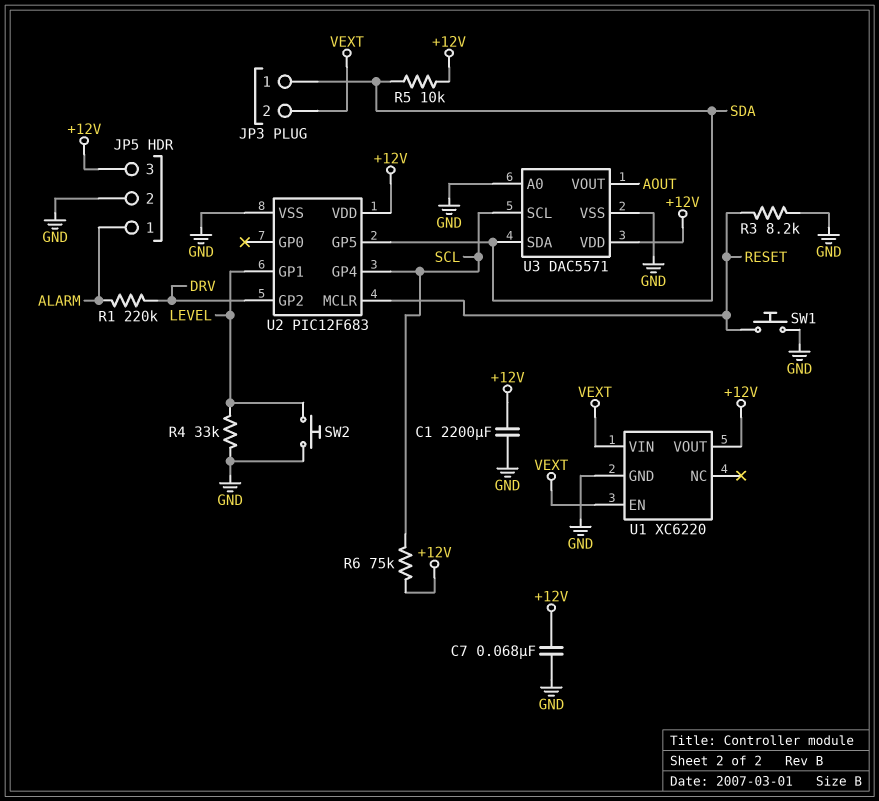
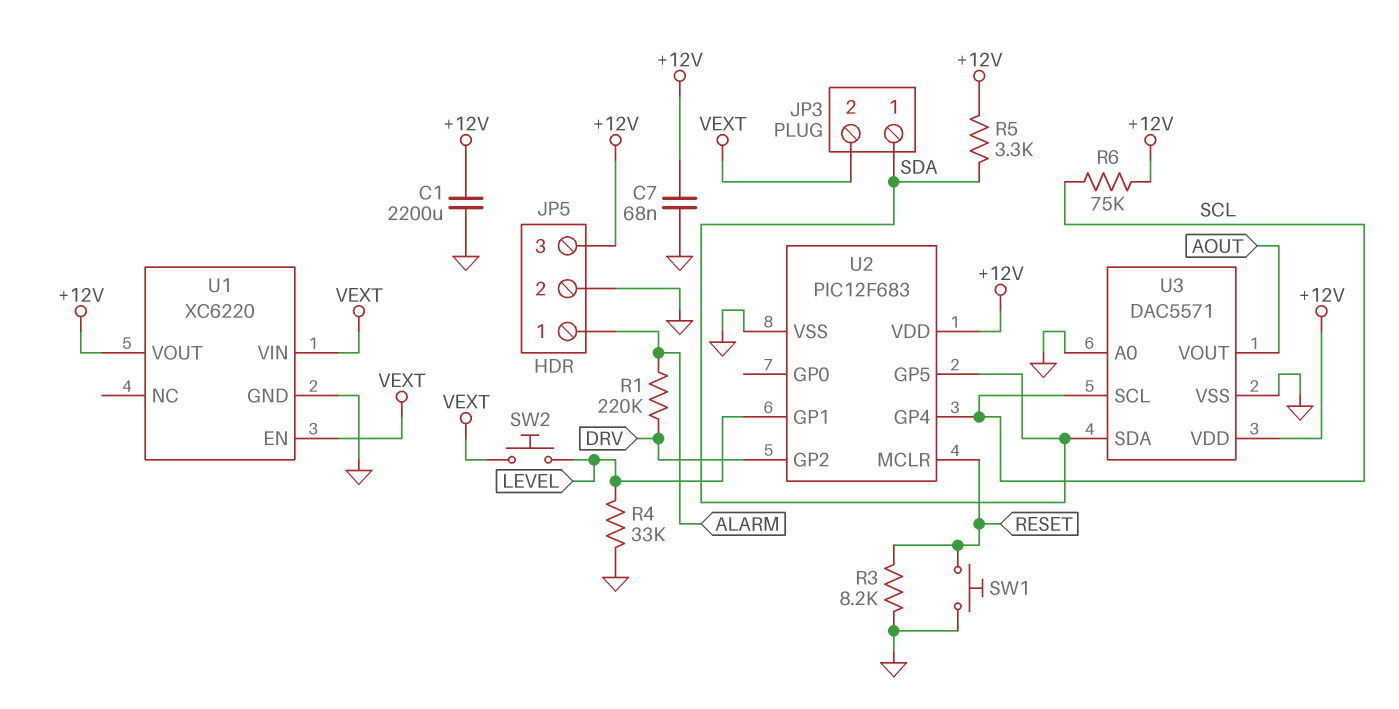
R5: 10k (+12V, SDA) -> 3.3k (+12V, SDA)
SW2: button (GND, LEVEL) -> button (LEVEL, VEXT)

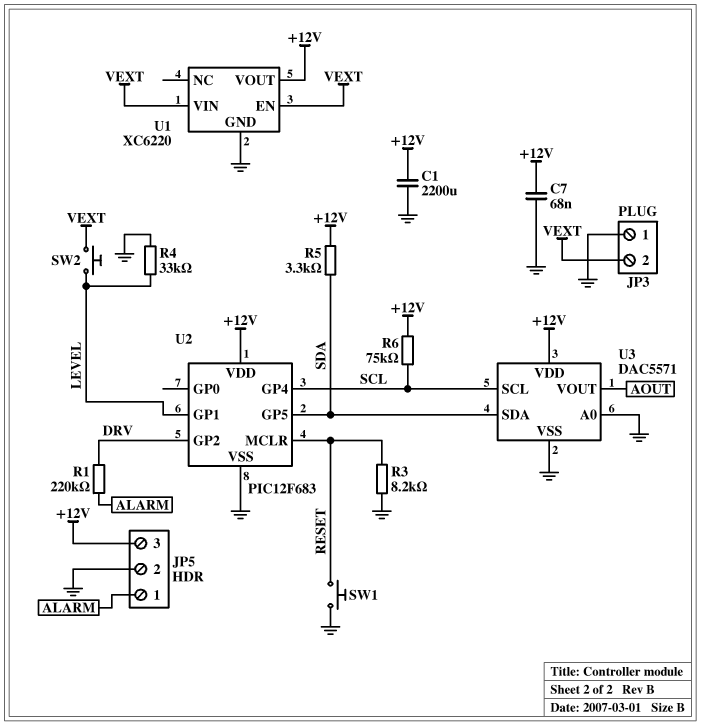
JP3 pin 1: SDA -> GND

